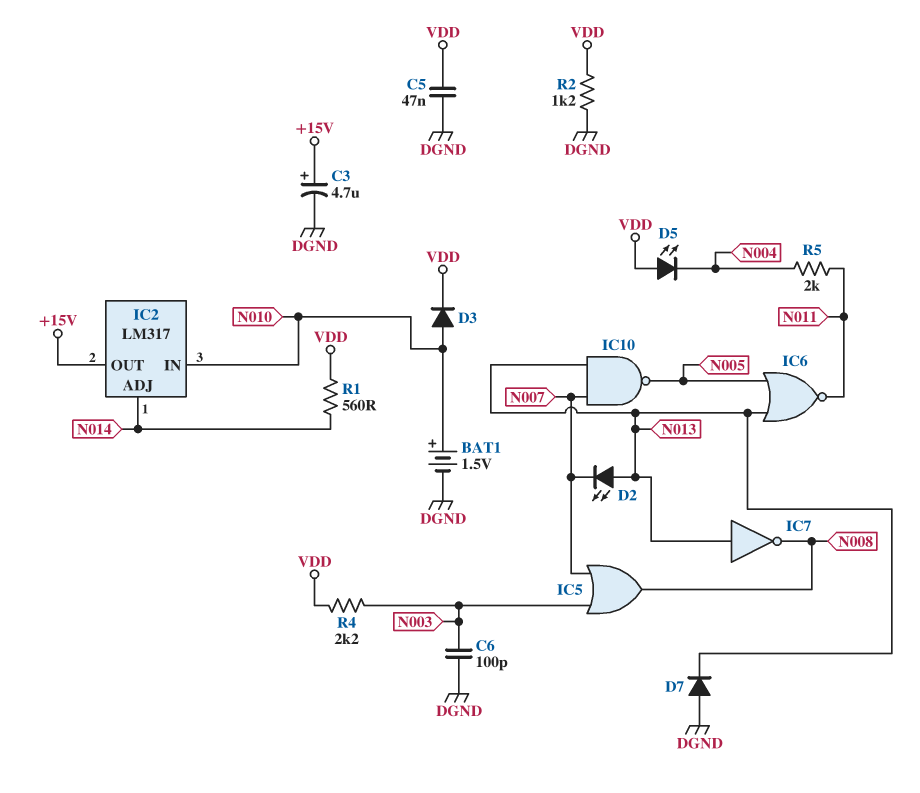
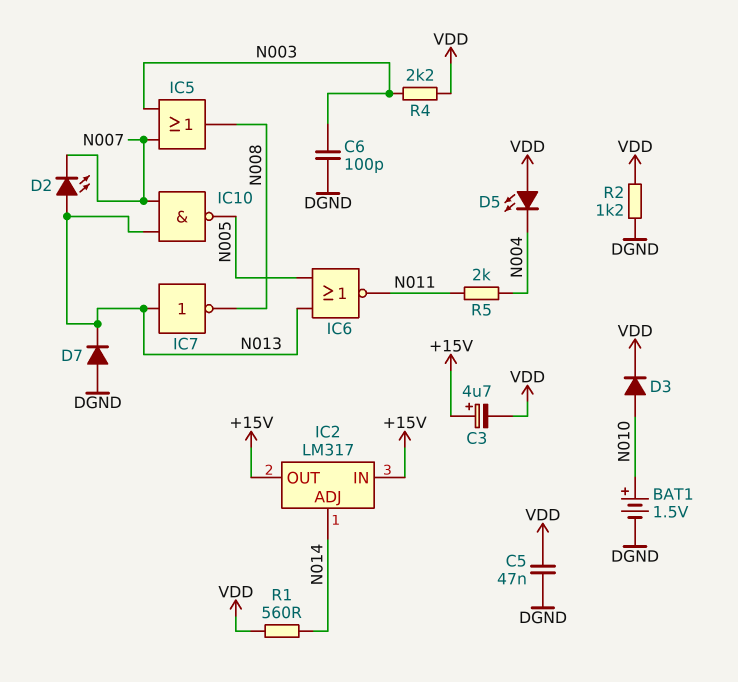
C3: 4.7uF (plus +15V, minus DGND) -> 4.7uF (plus +15V, minus VDD)
IC2 pin IN: N010 -> +15V

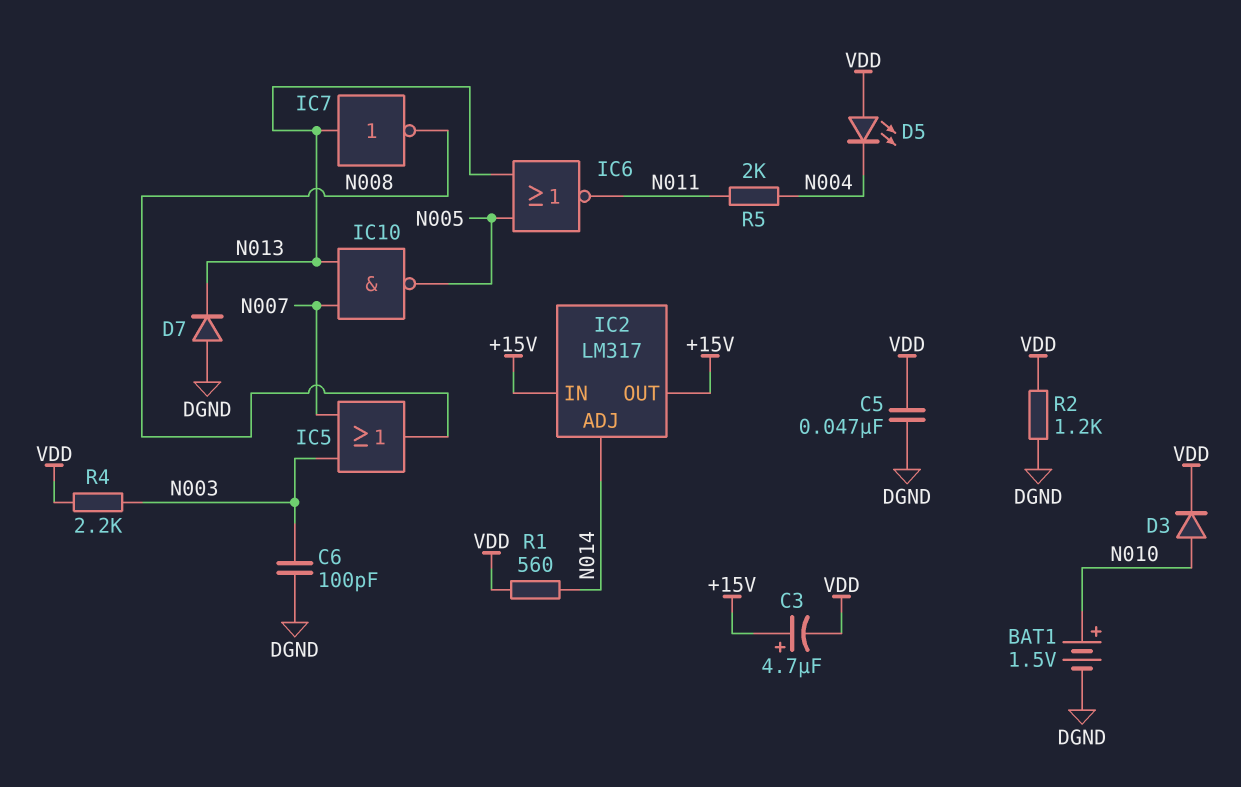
D2: LED (A N013, K N007) -> none

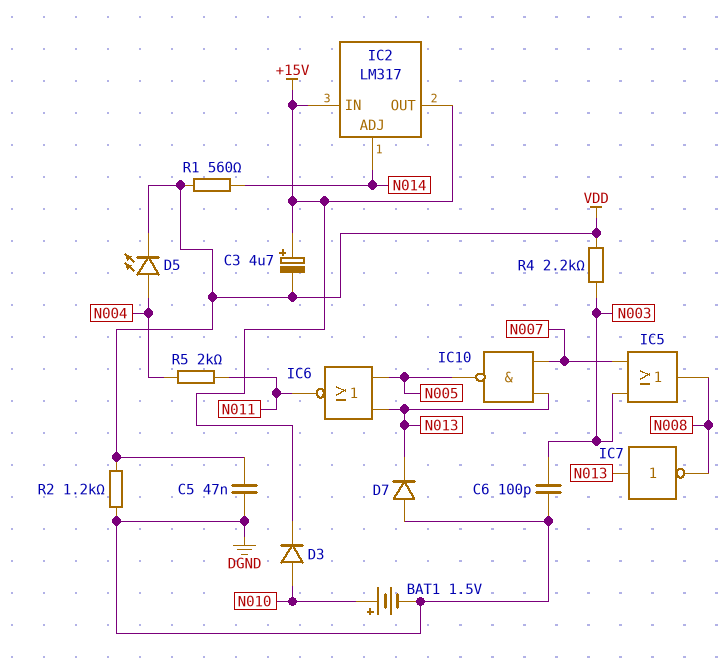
D3: diode (A N010, K VDD) -> diode (A N010, K +15V)
D5: LED (A VDD, K N004) -> LED (A N004, K VDD)

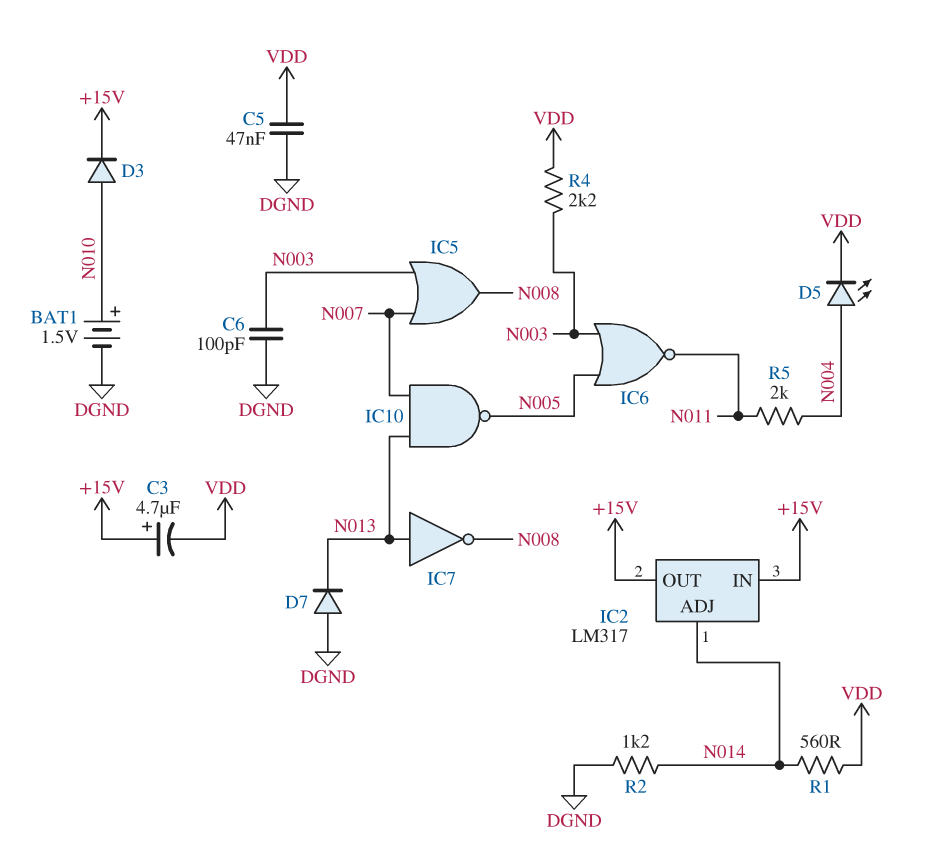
IC6: NOR (in N005, in N013, out N011) -> NOR (in N003, in N005, out N011)
R2: 1.2k (DGND, VDD) -> 1.2k (DGND, N014)

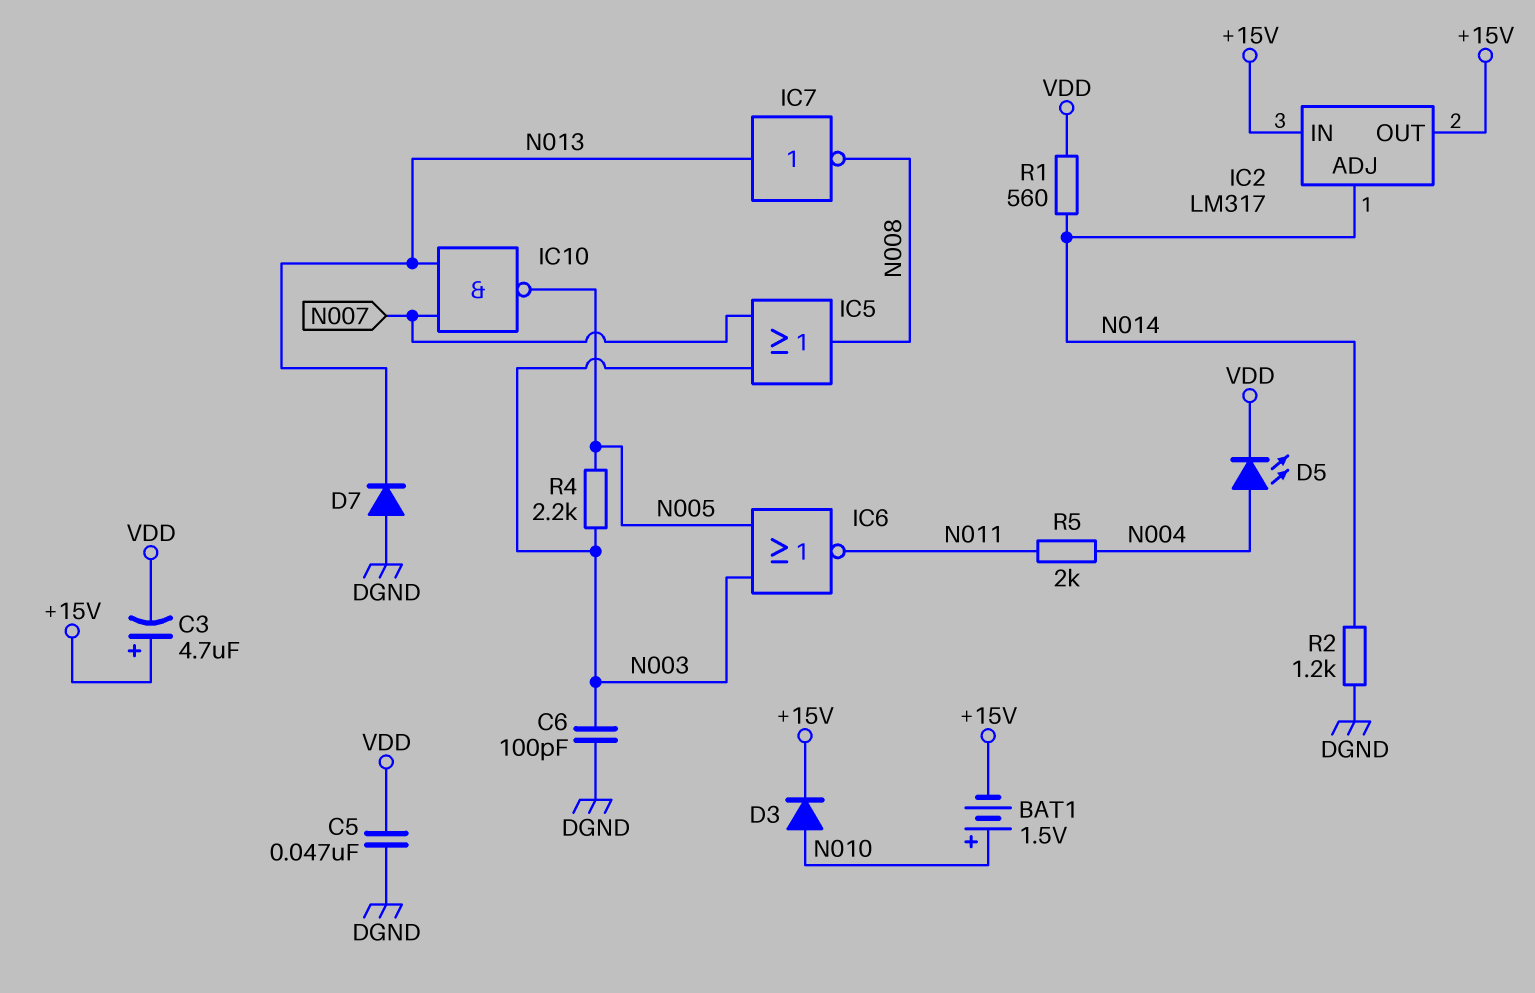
BAT1: 1.5V (plus N010, minus DGND) -> 1.5V (plus N010, minus +15V)
R4: 2.2k (N003, VDD) -> 2.2k (N003, N005)

